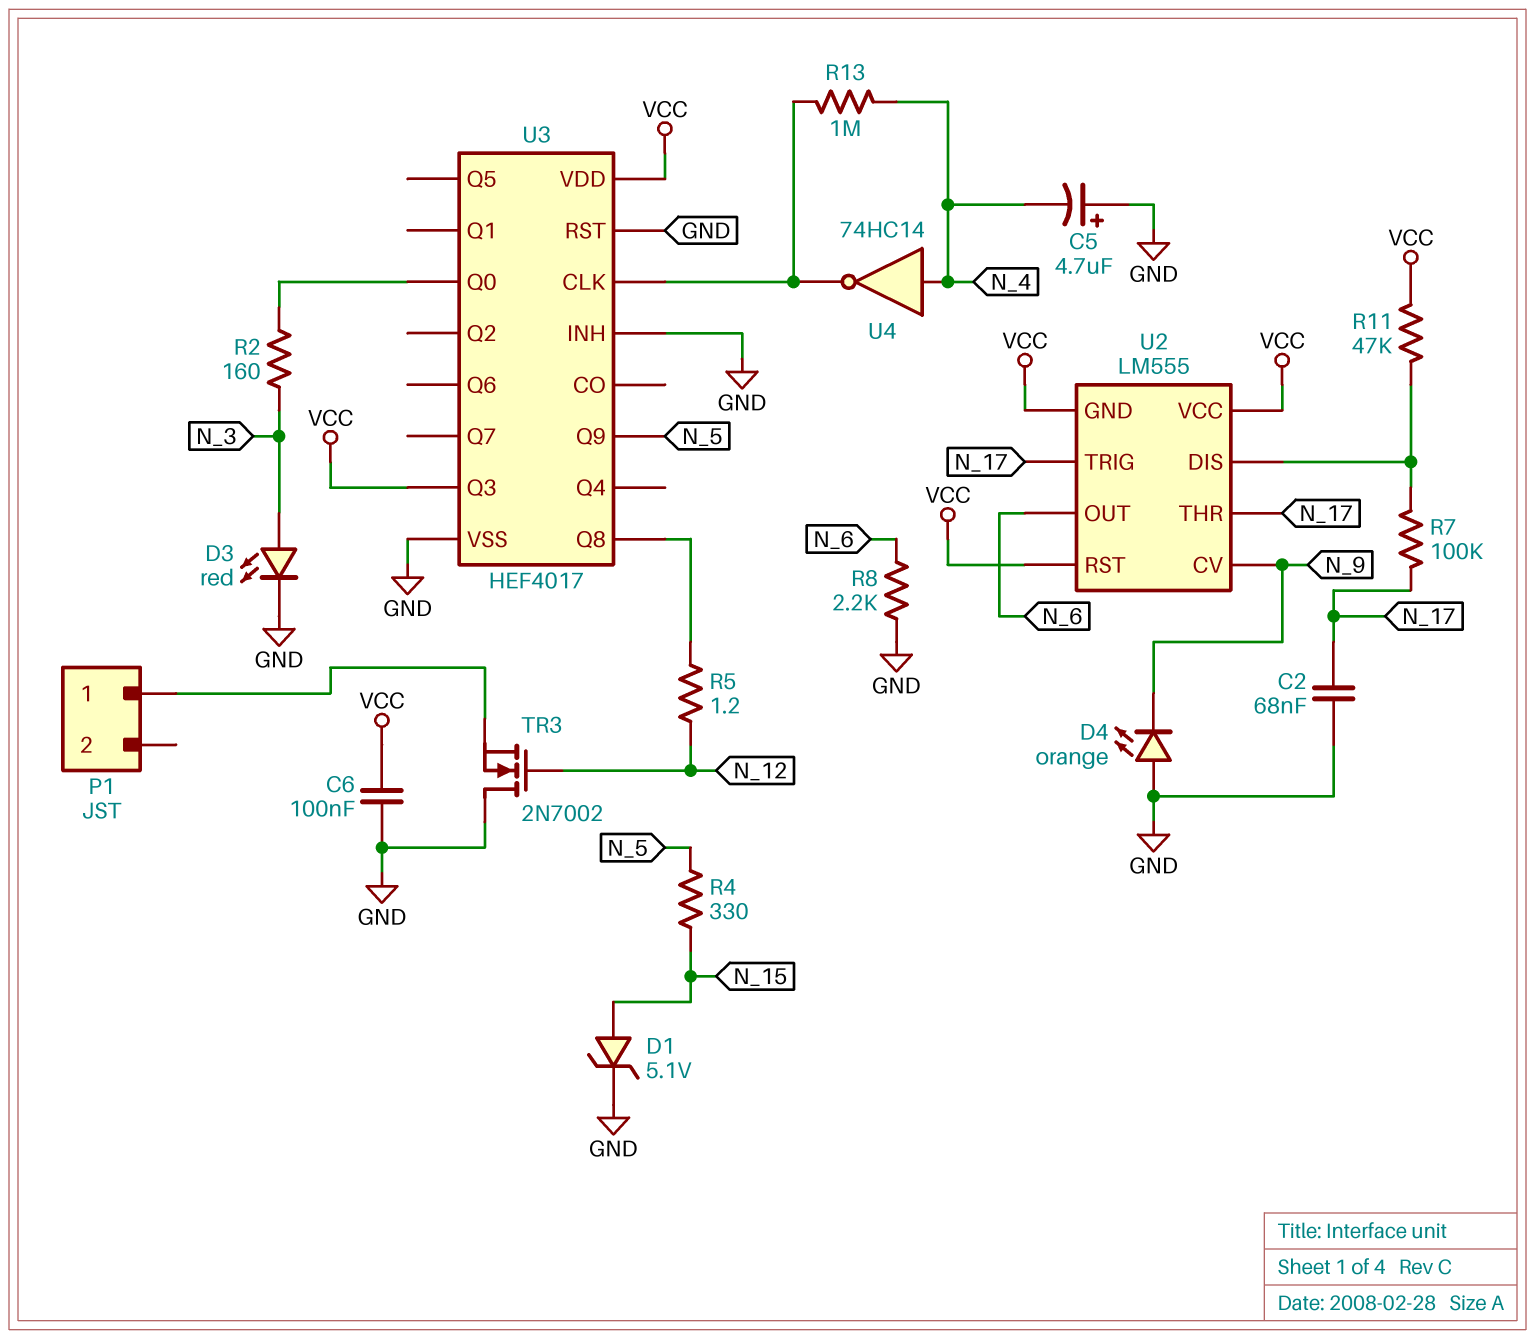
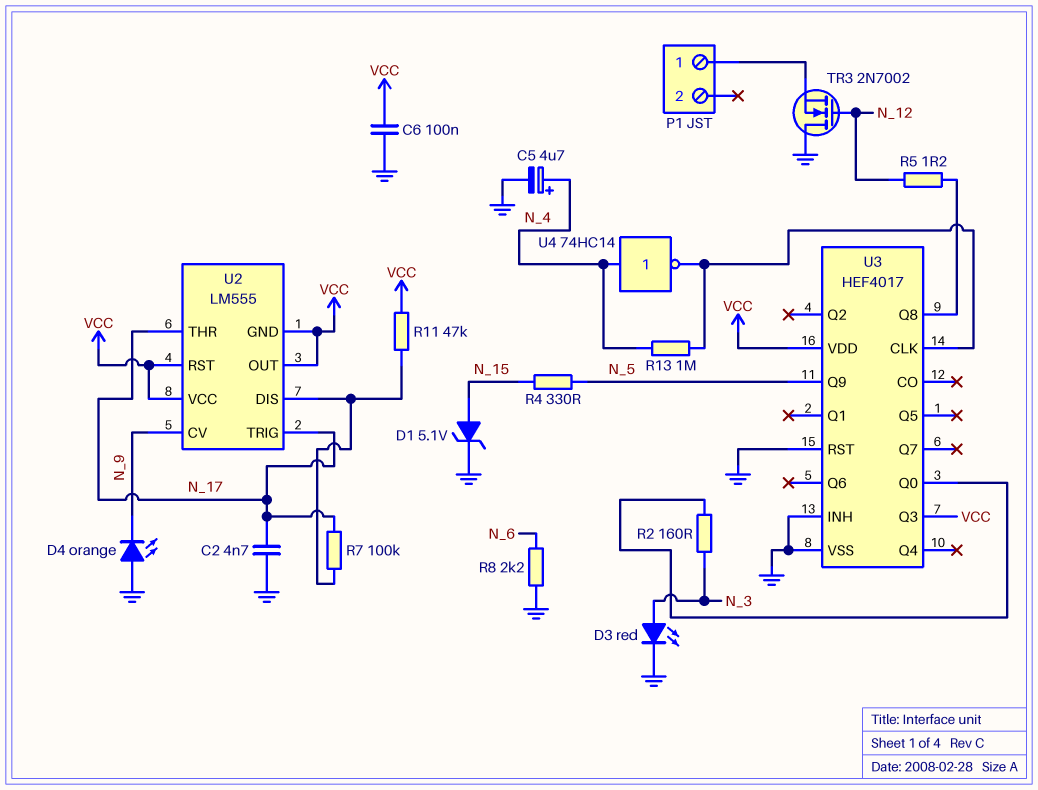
C2: 68nF (GND, N_17) -> 4.7nF (GND, N_17)
C5: 4.7uF (plus GND, minus N_4) -> 4.7uF (plus N_4, minus GND)
U2 pin OUT: N_6 -> VCC

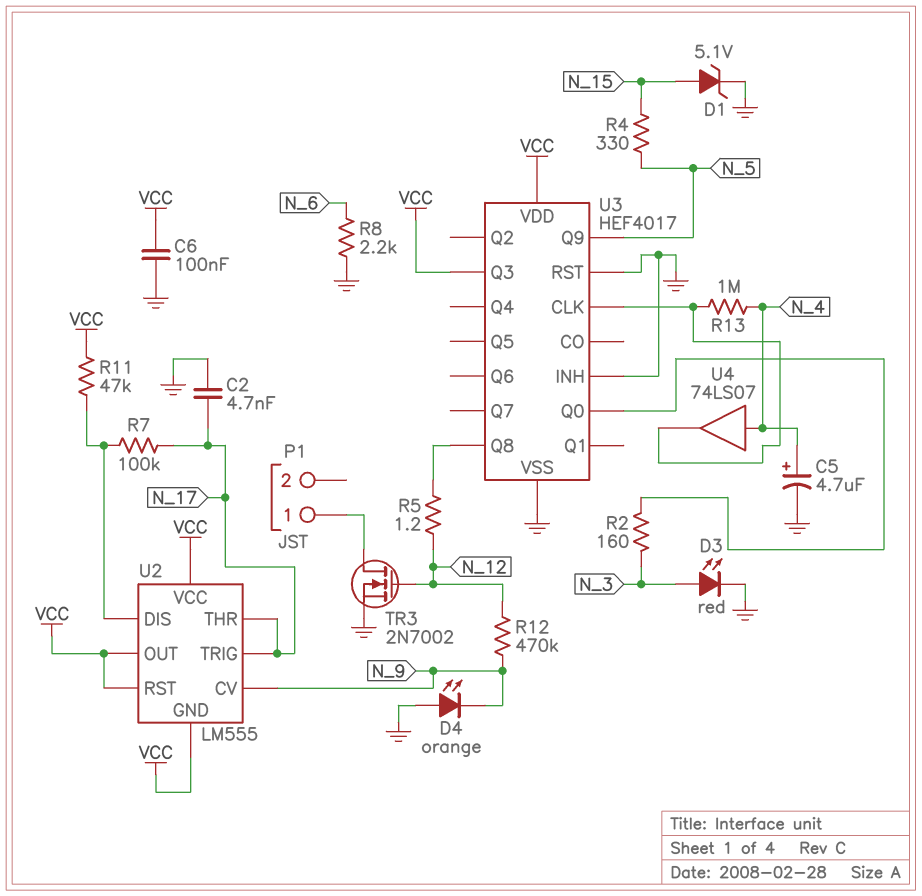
R12: none -> 470k (N_9, N_12)
TR3: NMOS 2N7002 (G N_12, D GND, S P1/1) -> NMOS 2N7002 (G N_12, D P1/1, S GND)
U4: NOT 74HC14 (in N_4, out U3/CLK) -> buffer 74LS07 (in N_4, out U3/CLK)

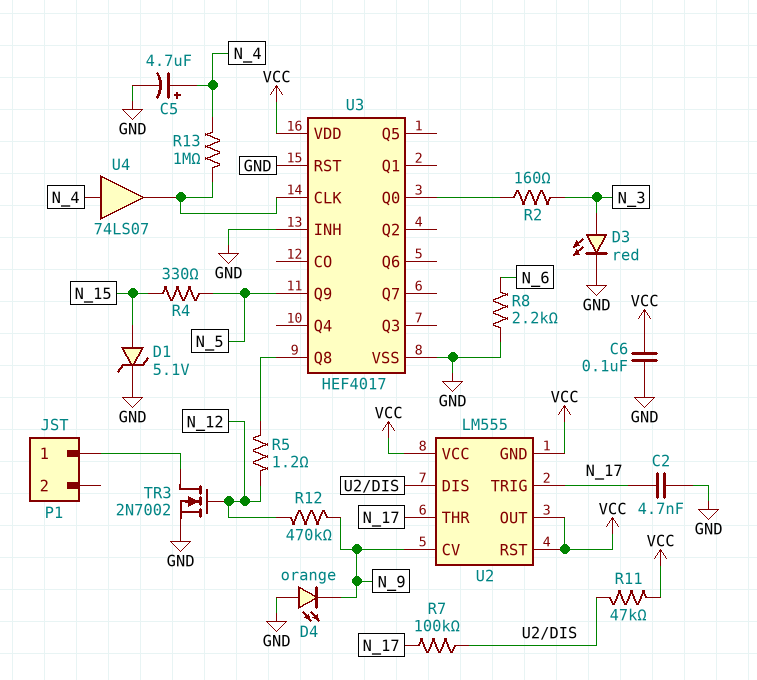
U3 pin Q3: VCC -> none

